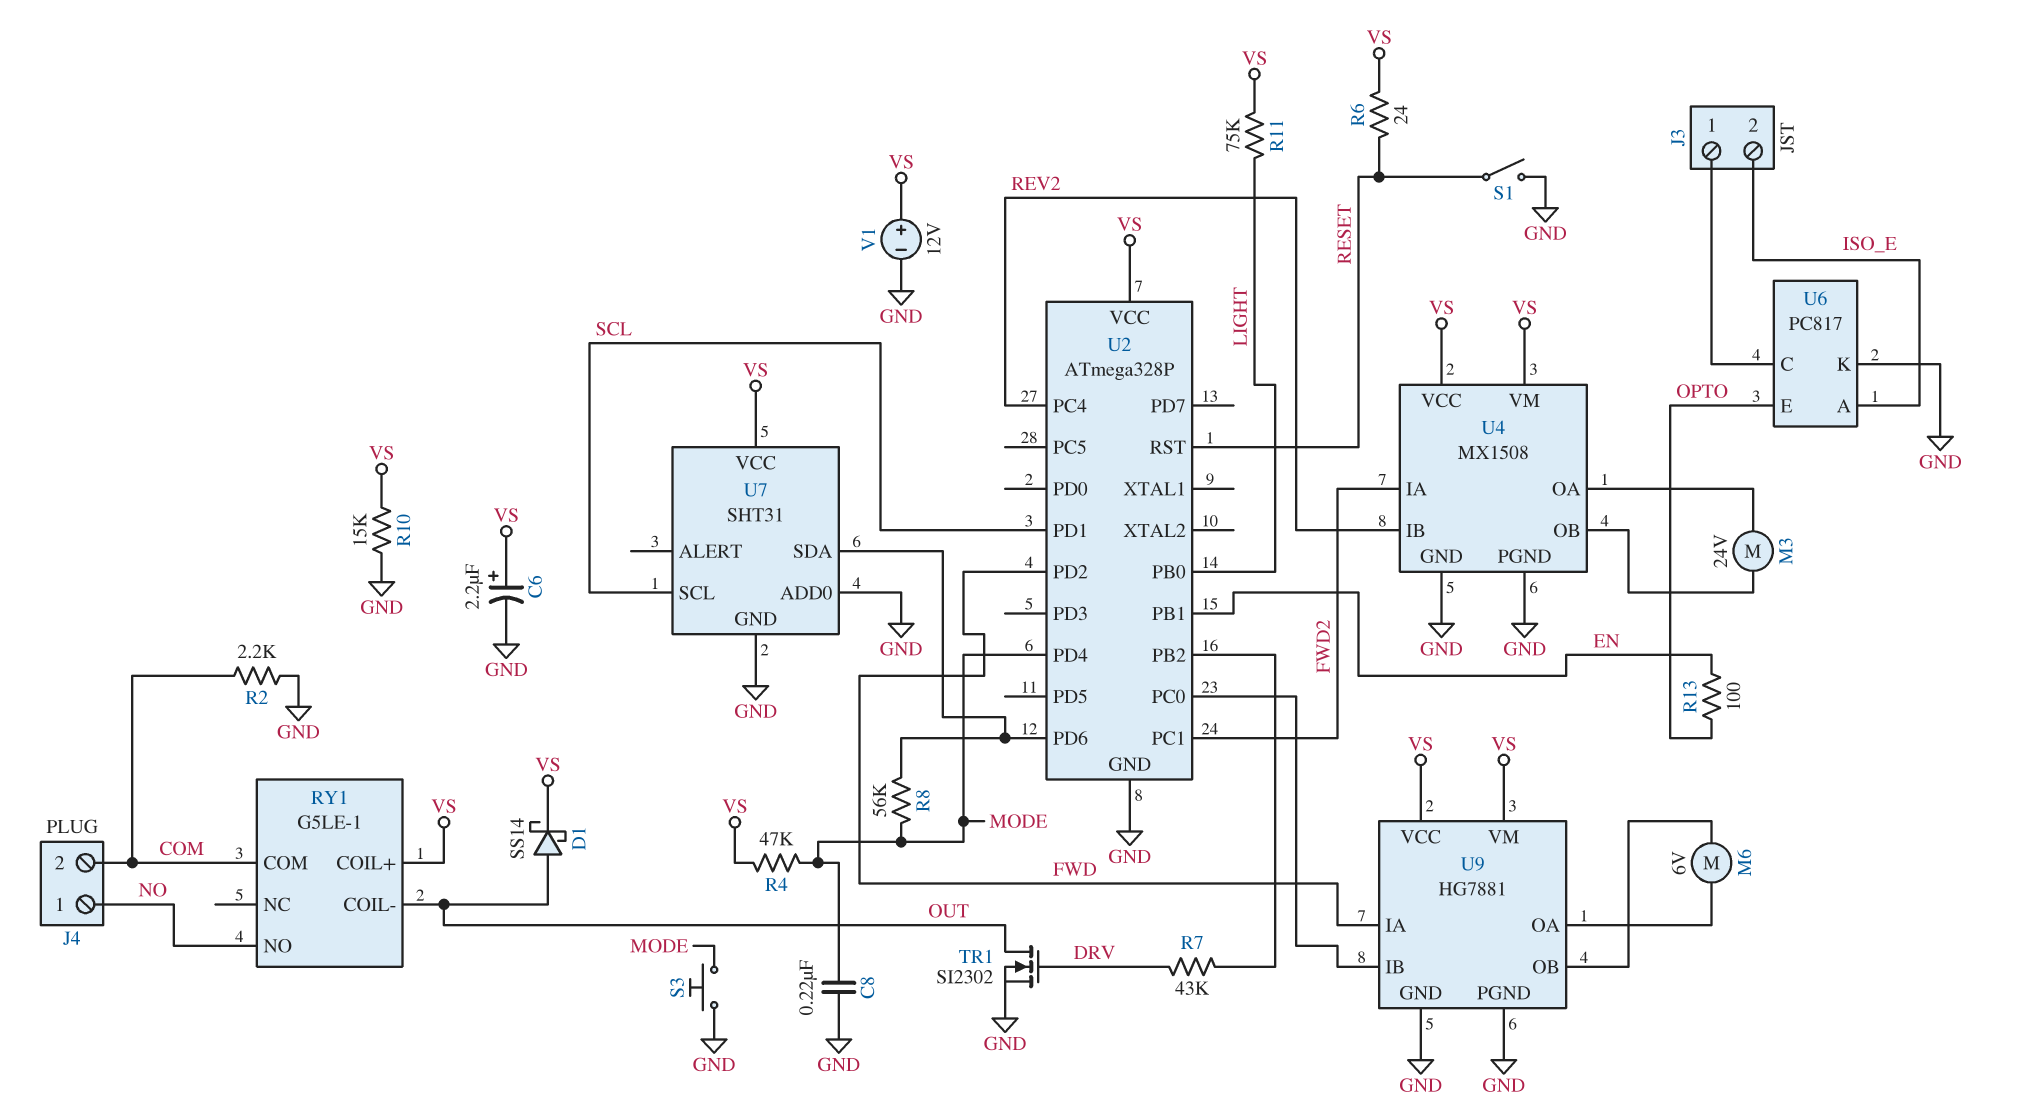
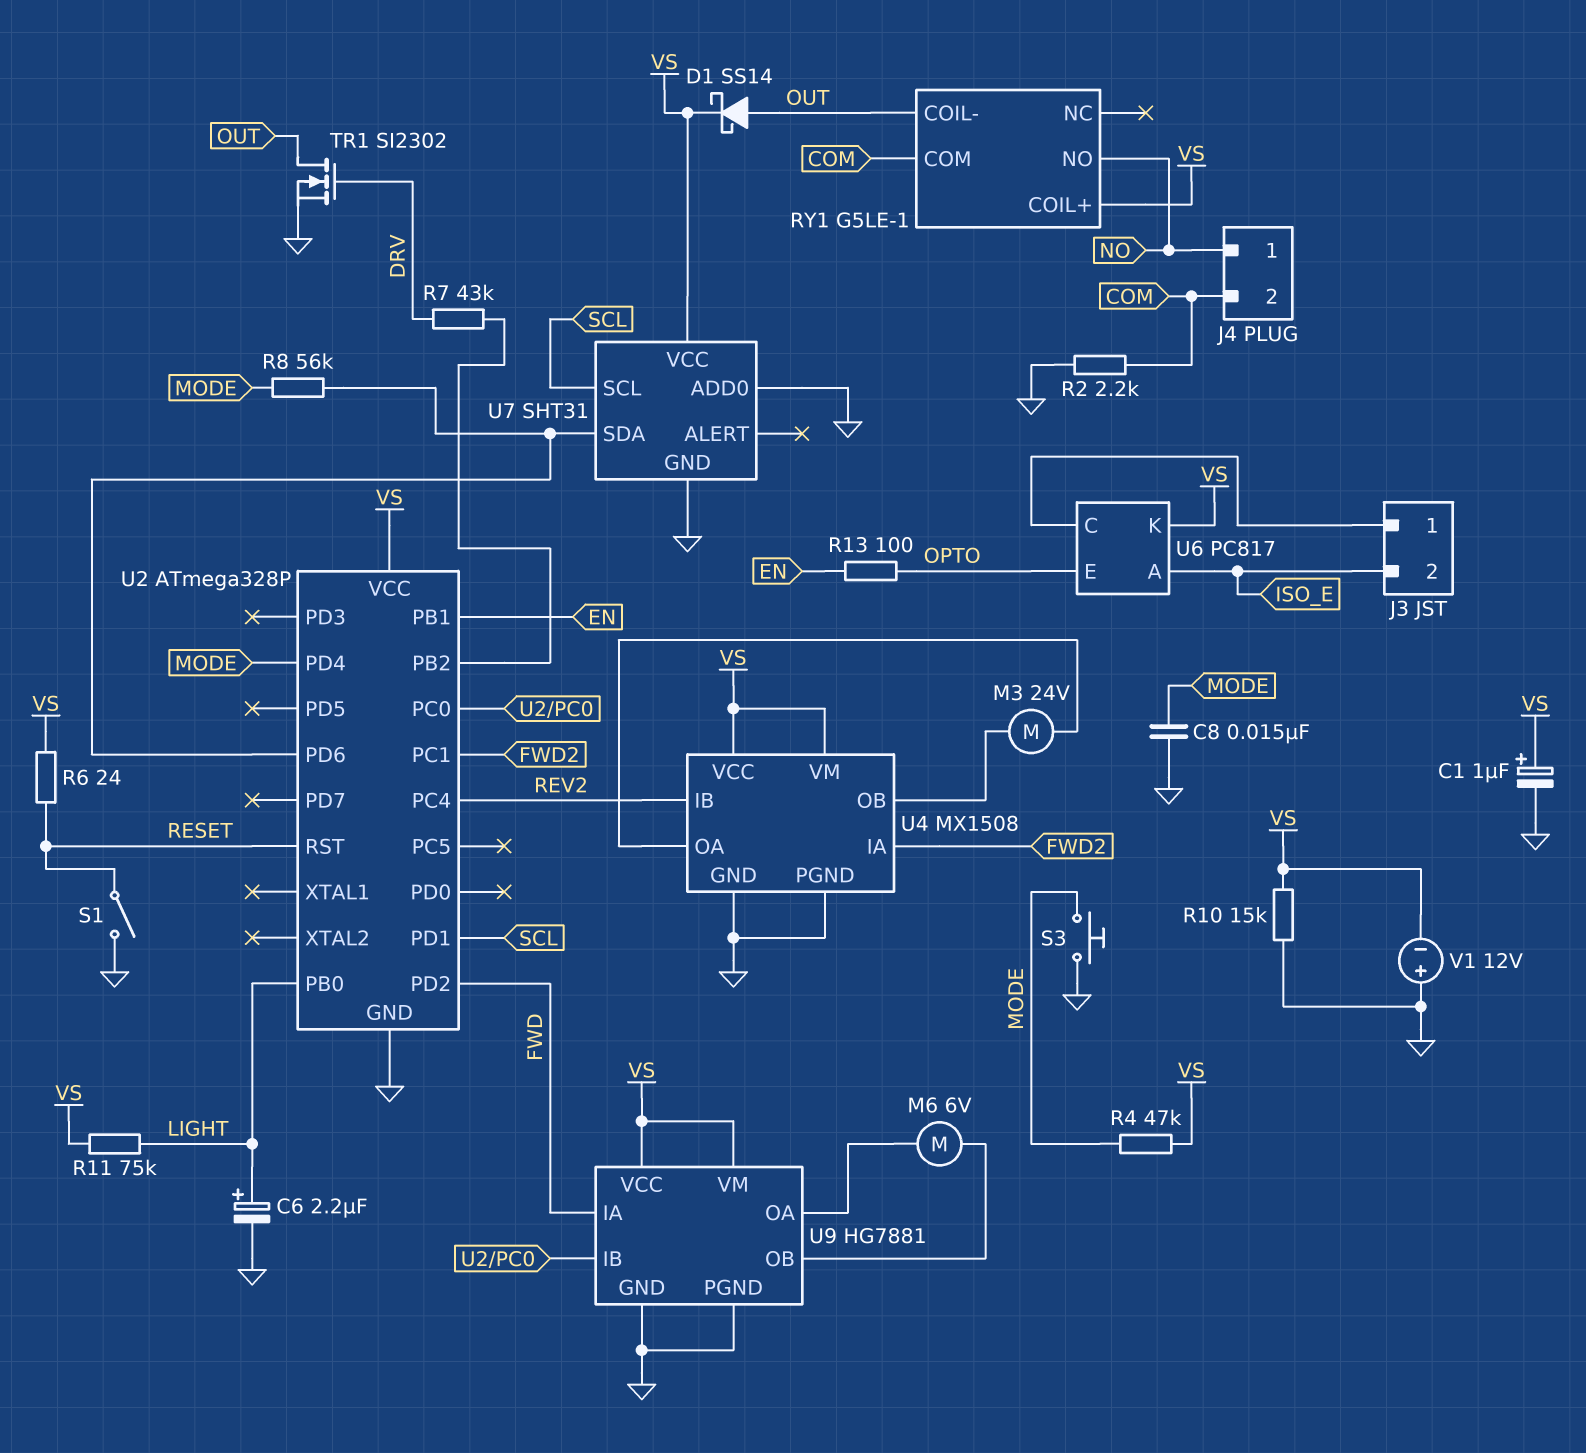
C1: none -> 1uF (plus VS, minus GND)
C6: 2.2uF (plus VS, minus GND) -> 2.2uF (plus LIGHT, minus GND)
C8: 220nF (GND, MODE) -> 15nF (GND, MODE)
U6 pin K: GND -> VS
V1: 12V (plus VS, minus GND) -> 12V (plus GND, minus VS)

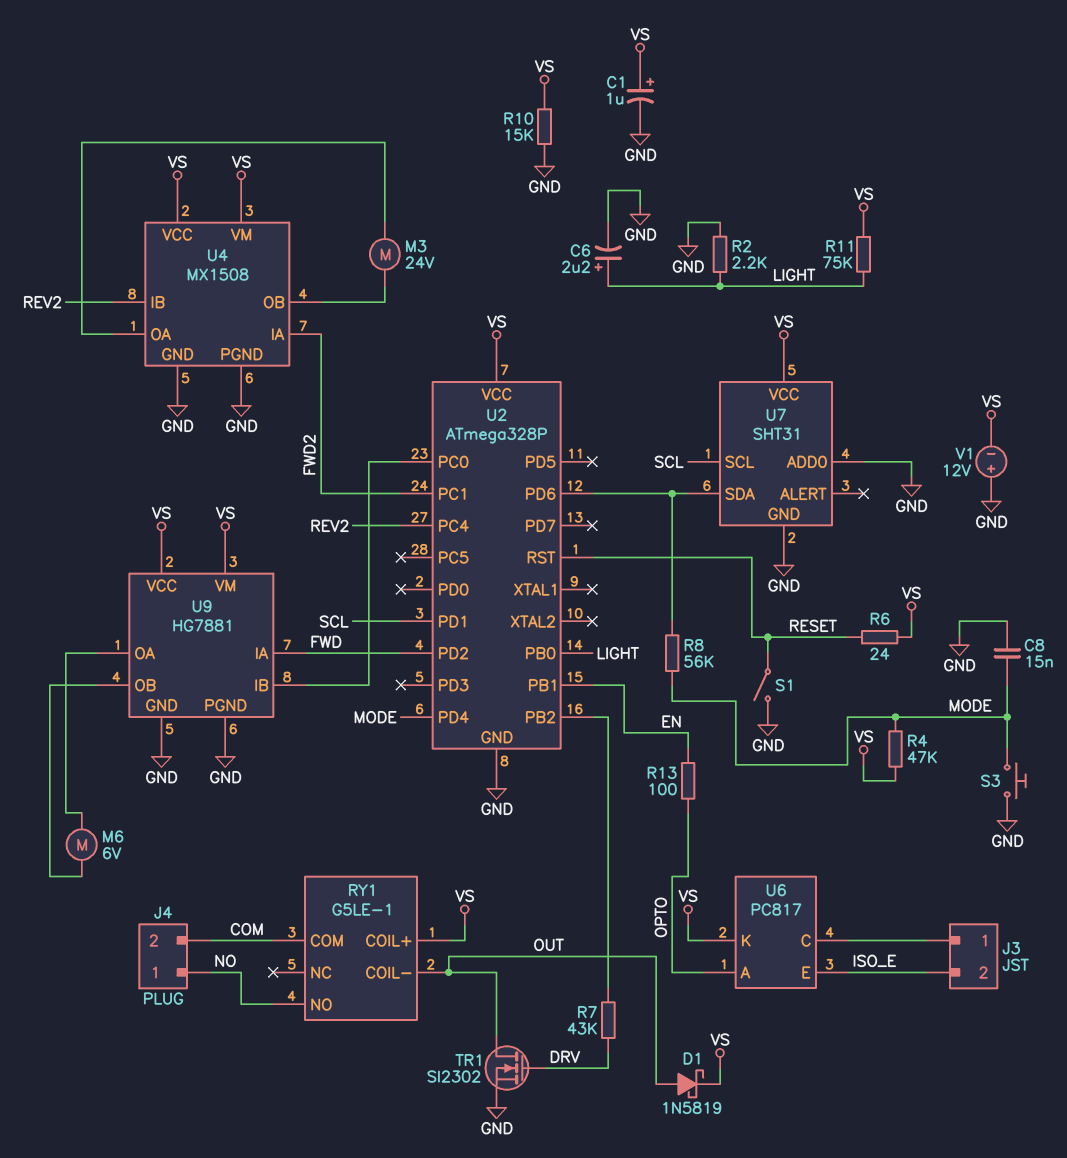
D1: schottky SS14 (A OUT, K VS) -> schottky 1N5819 (A OUT, K VS)
R2: 2.2k (COM, GND) -> 2.2k (GND, LIGHT)
U6 pin A: ISO_E -> OPTO
U6 pin E: OPTO -> ISO_E

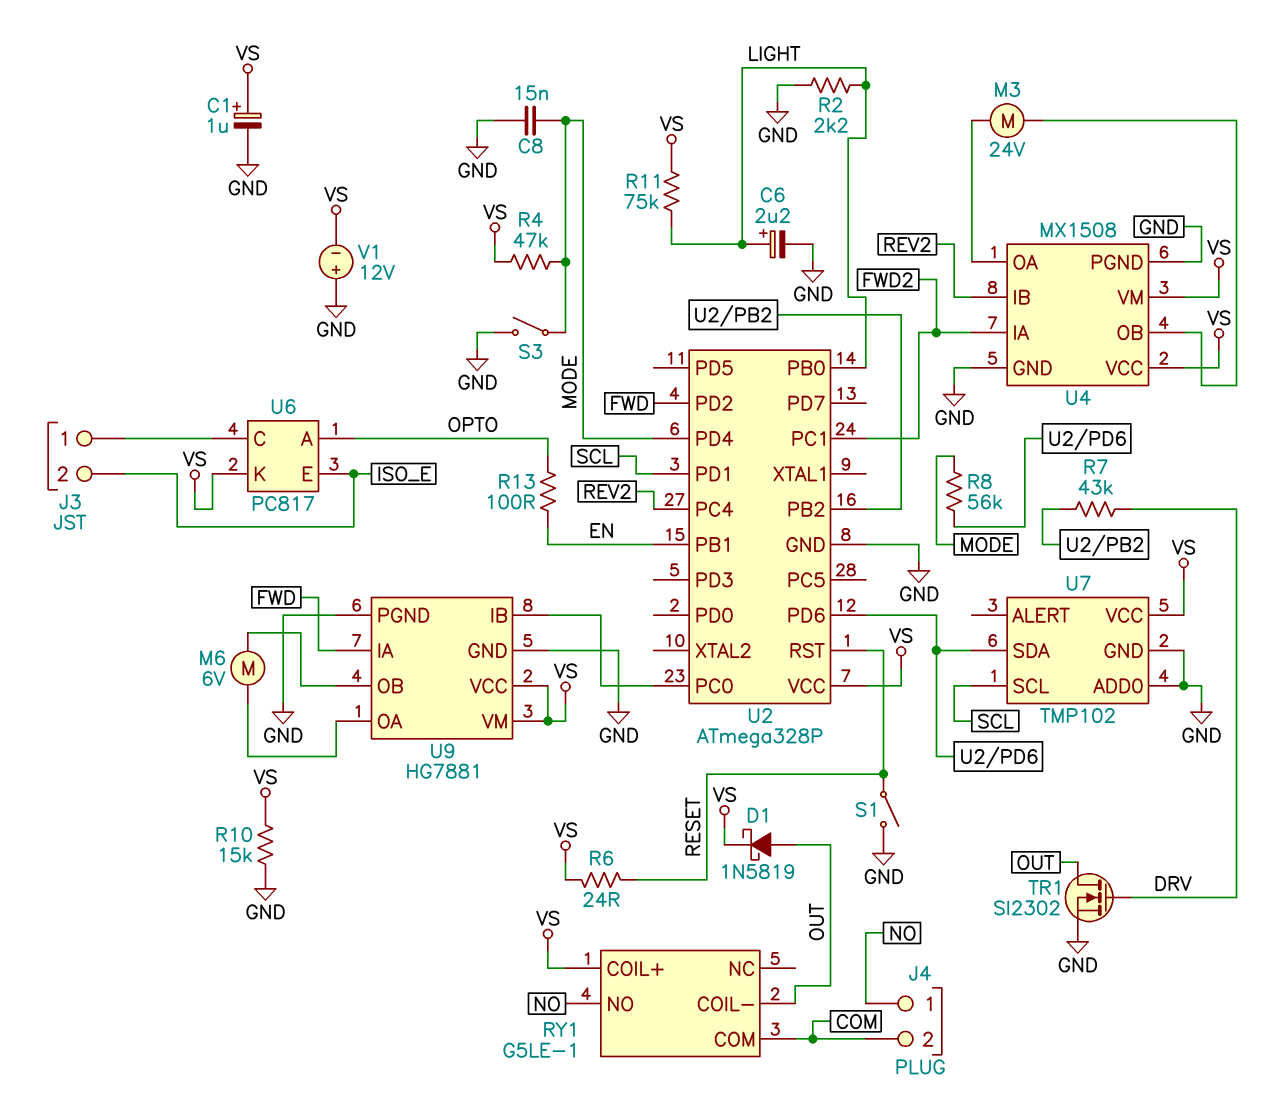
S3: button (GND, MODE) -> switch (GND, MODE)
U7: SHT31 -> TMP102

